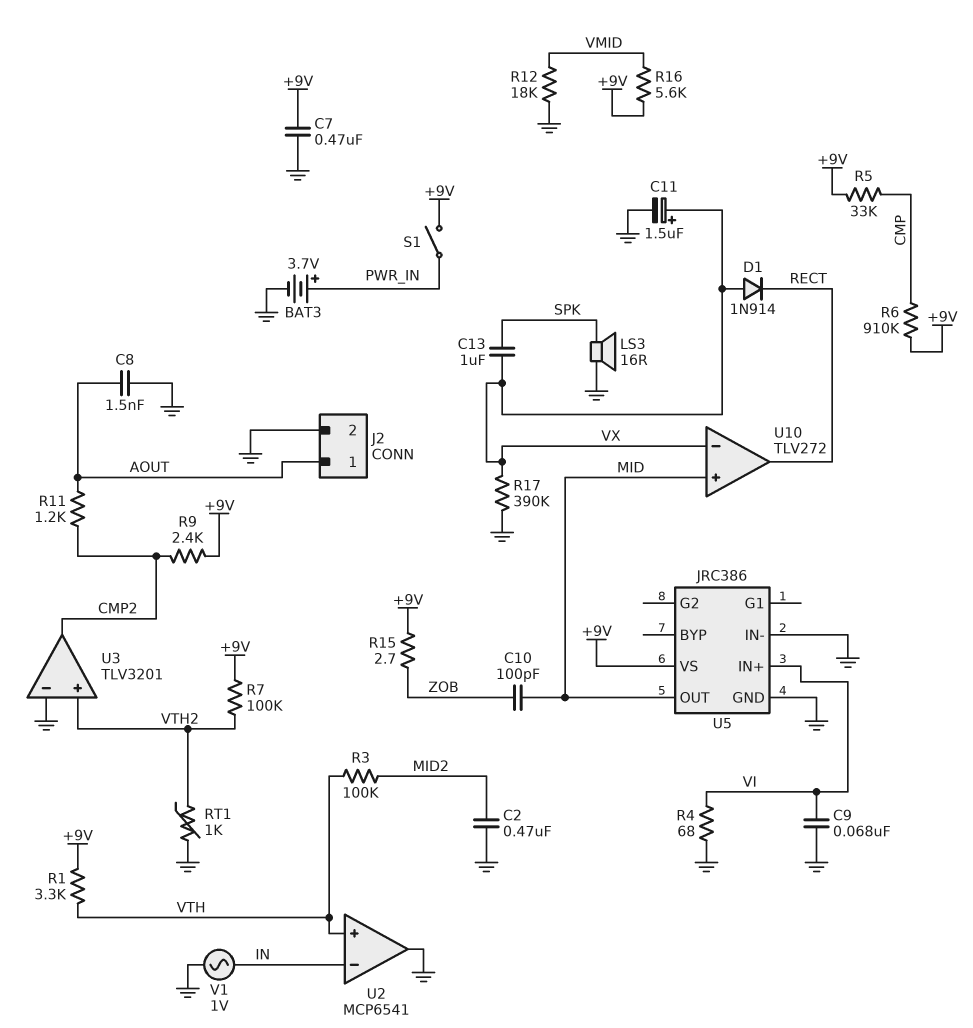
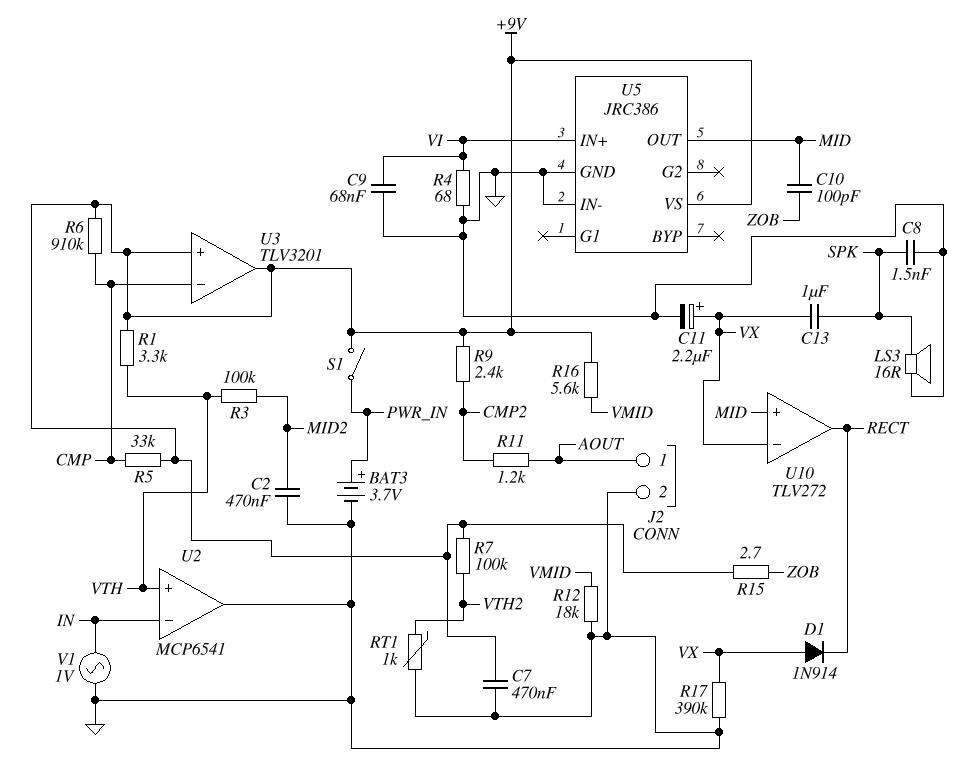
C8: 1.5nF (AOUT, GND) -> 1.5nF (GND, SPK)
C11: 1.5uF (plus VX, minus GND) -> 2.2uF (plus VX, minus GND)
U3 pin in+: VTH2 -> +9V
U3 pin in-: GND -> CMP
U3 pin out: CMP2 -> +9V

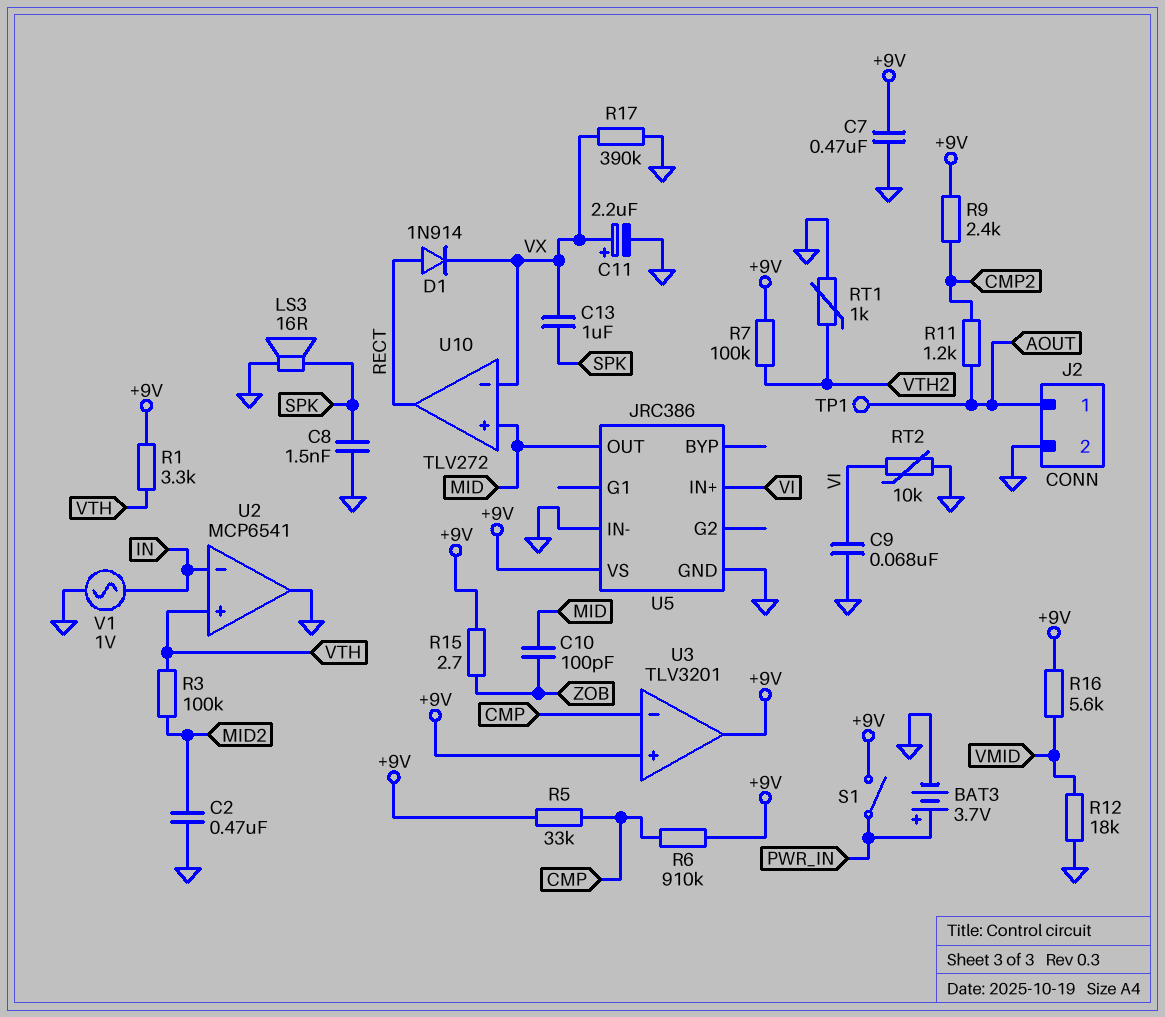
D1: diode 1N914 (A VX, K RECT) -> diode 1N914 (A RECT, K VX)
R4: 68 (GND, VI) -> none
RT2: none -> 10k (GND, VI)
TP1: none -> test point (AOUT)

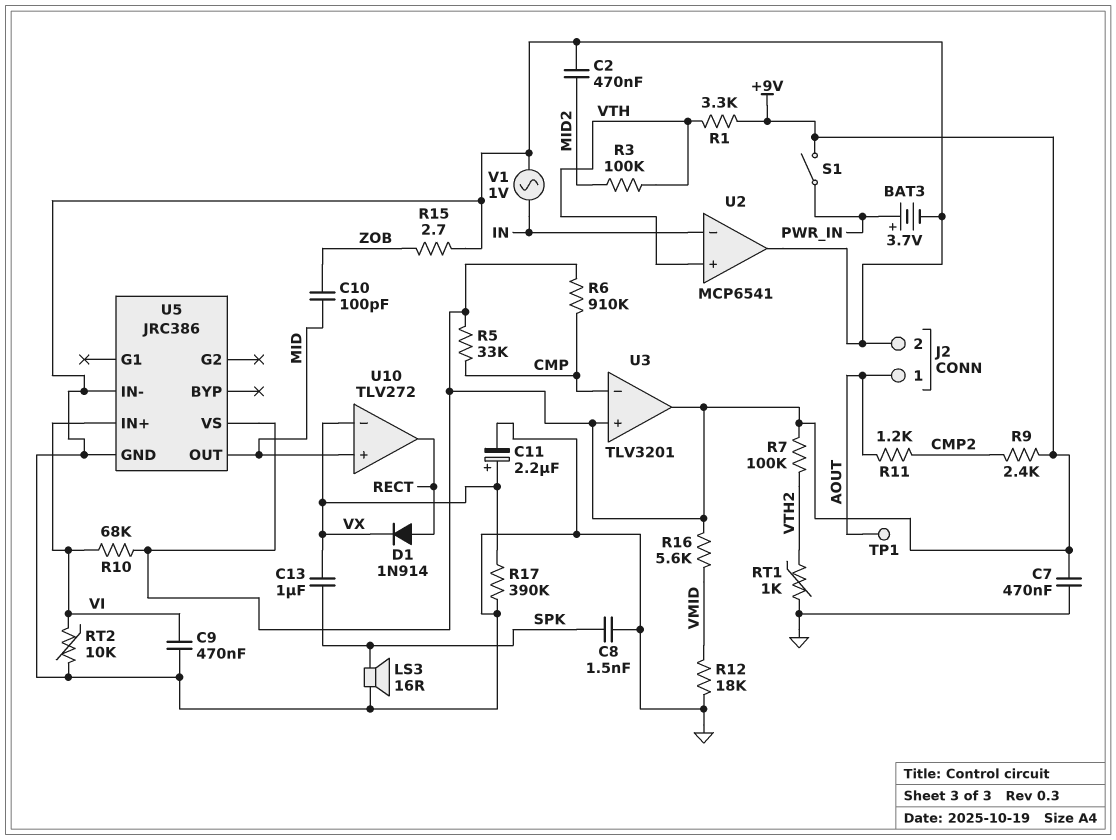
C9: 68nF (GND, VI) -> 470nF (GND, VI)
R10: none -> 68k (+9V, VI)
R15: 2.7 (+9V, ZOB) -> 2.7 (GND, ZOB)

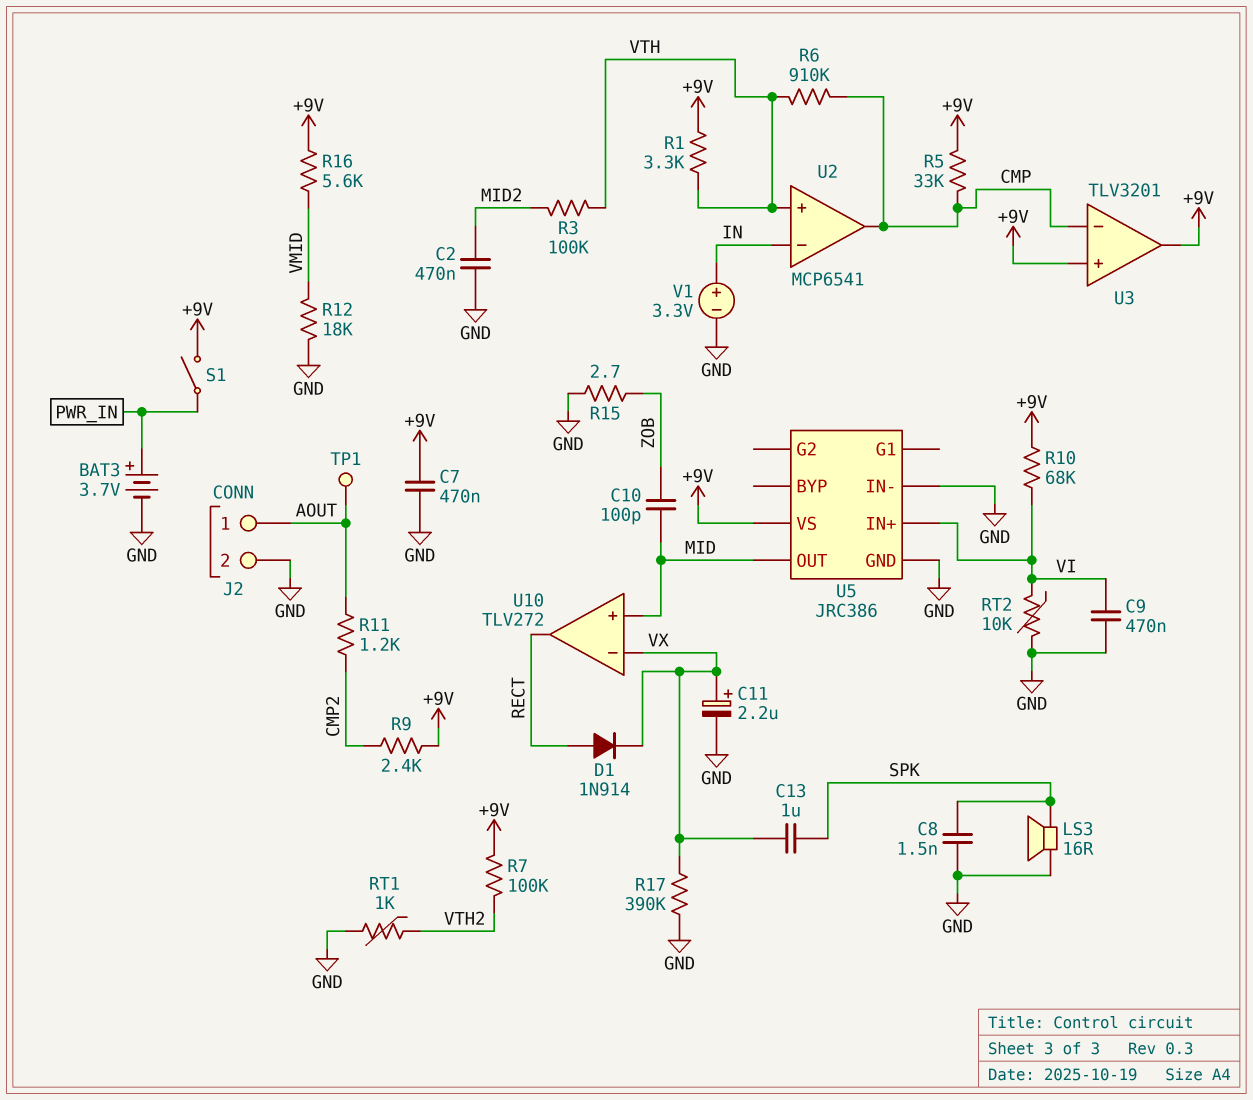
R6: 910k (+9V, CMP) -> 910k (CMP, VTH)
U2 pin out: GND -> CMP
V1: AC 1V (GND, IN) -> 3.3V (plus IN, minus GND)

